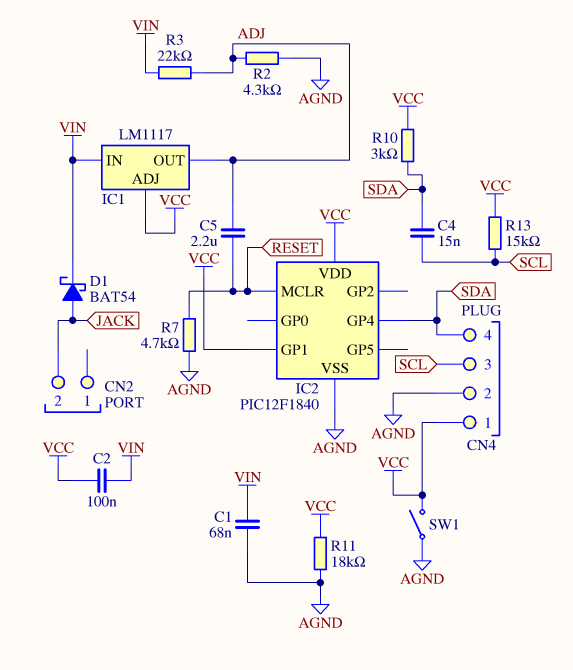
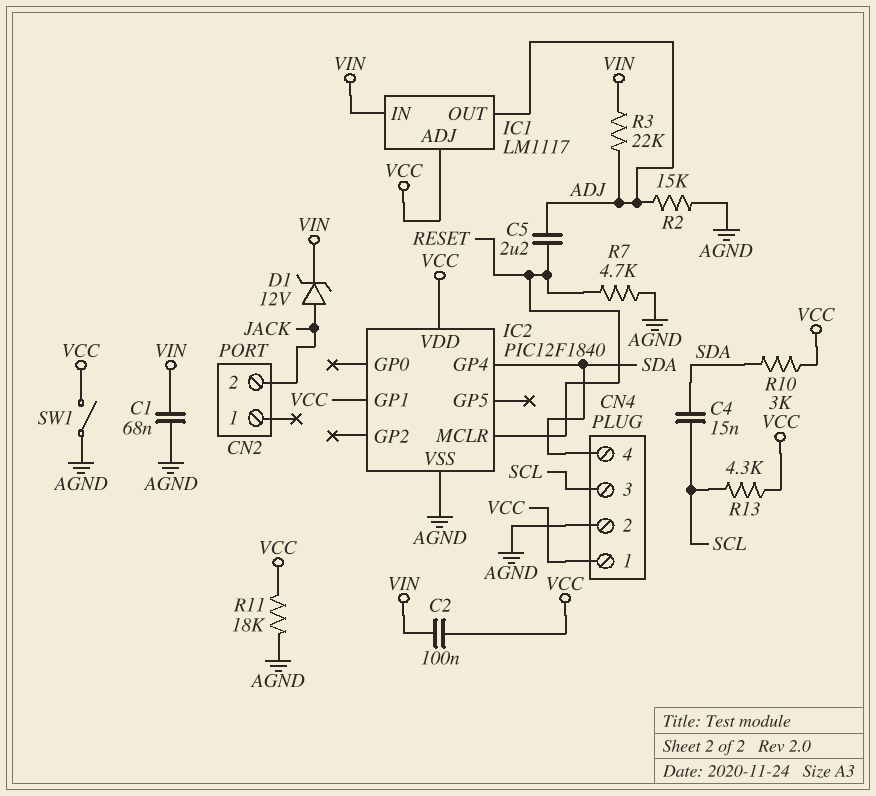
D1: schottky BAT54 (A JACK, K VIN) -> zener 12V (A JACK, K VIN)
R2: 4.3k (ADJ, AGND) -> 15k (ADJ, AGND)
R13: 15k (SCL, VCC) -> 4.3k (SCL, VCC)

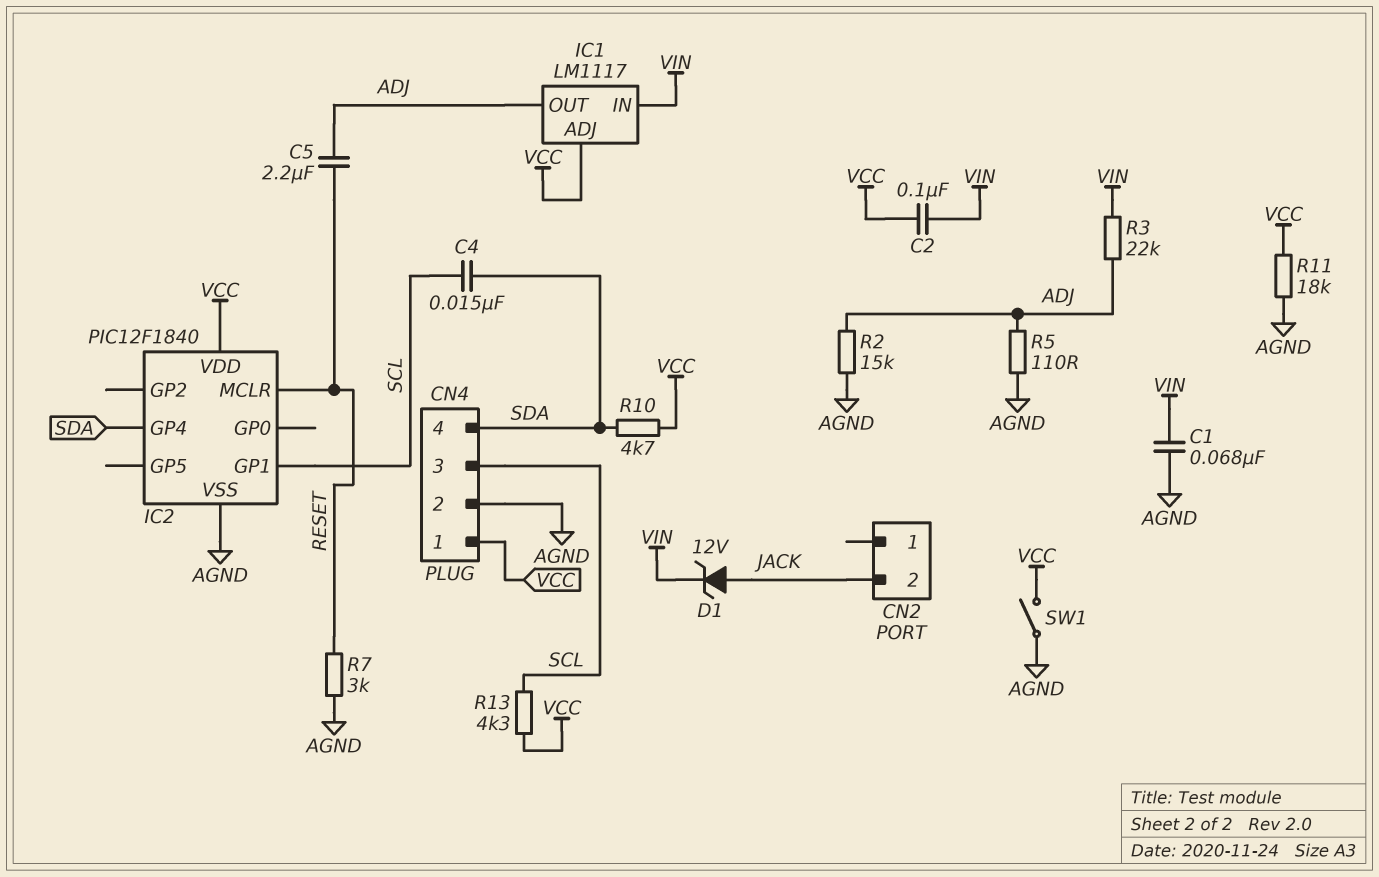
IC2 pin GP1: VCC -> SCL
R5: none -> 110 (ADJ, AGND)
R7: 4.7k (AGND, RESET) -> 3k (AGND, RESET)
R10: 3k (SDA, VCC) -> 4.7k (SDA, VCC)

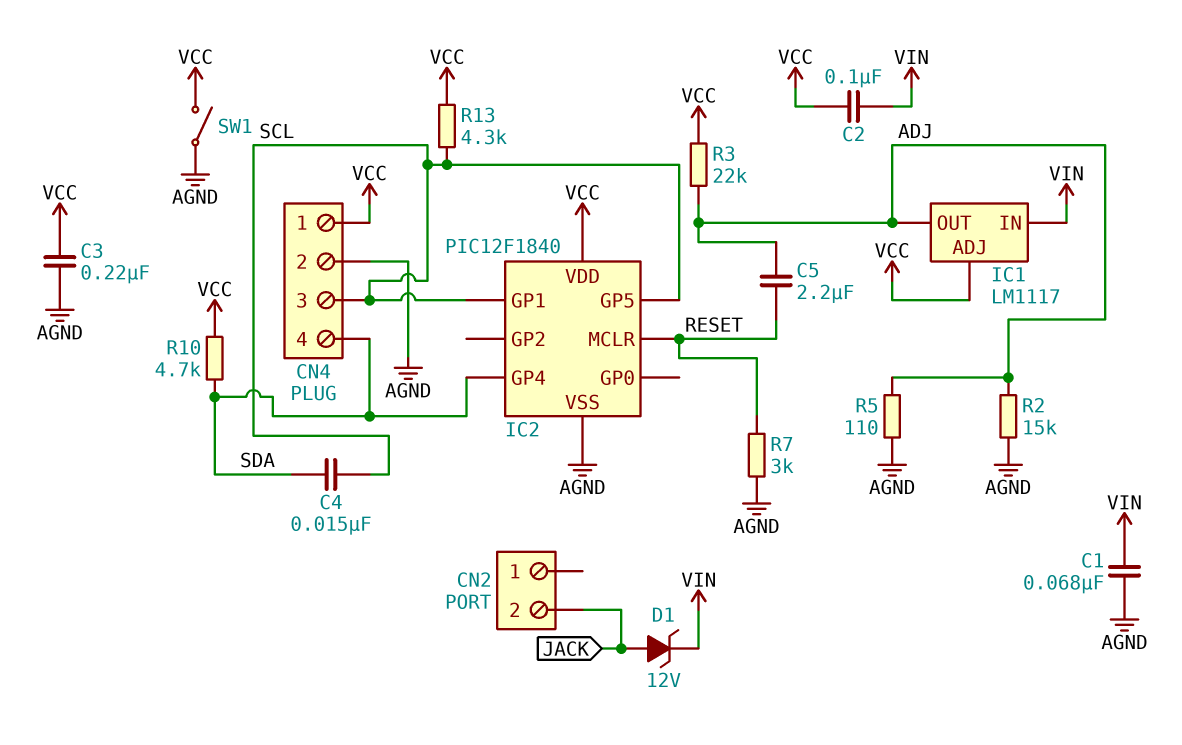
C3: none -> 220nF (AGND, VCC)
IC2 pin GP5: none -> SCL
R3: 22k (ADJ, VIN) -> 22k (ADJ, VCC)
R11: 18k (AGND, VCC) -> none

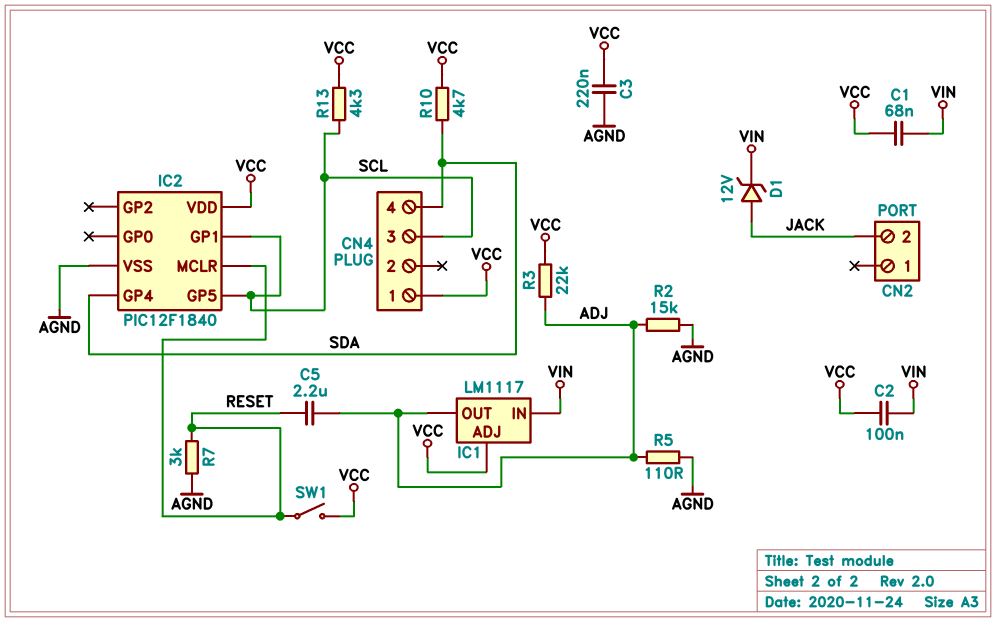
C1: 68nF (AGND, VIN) -> 68nF (VCC, VIN)
C4: 15nF (SCL, SDA) -> none
CN4 pin 2: AGND -> none
SW1: switch (AGND, VCC) -> switch (RESET, VCC)

